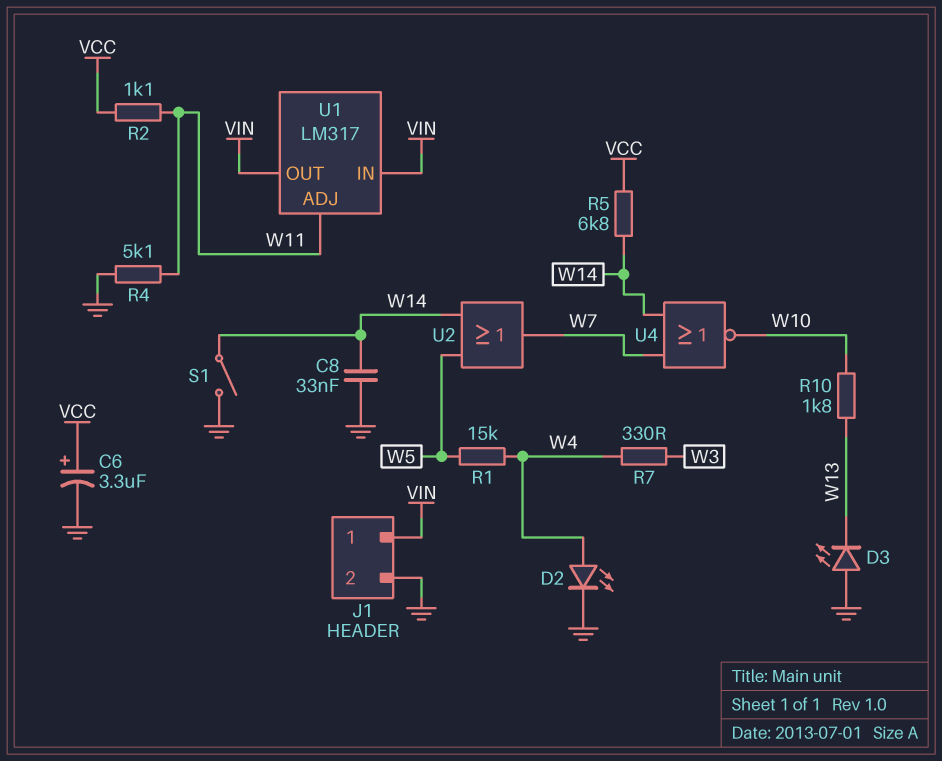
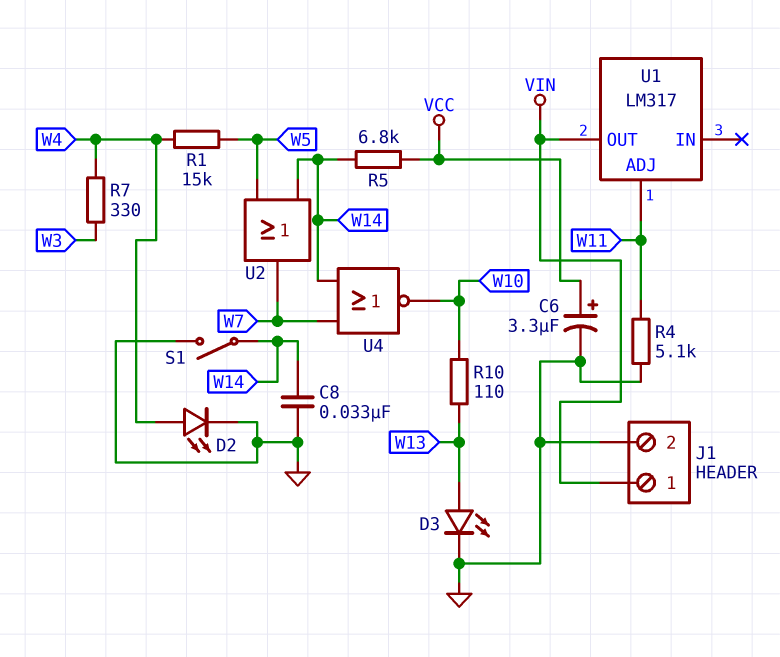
D3: LED (A GND, K W13) -> LED (A W13, K GND)
R2: 1.1k (VCC, W11) -> none
R10: 1.8k (W10, W13) -> 110 (W10, W13)
U1 pin IN: VIN -> none

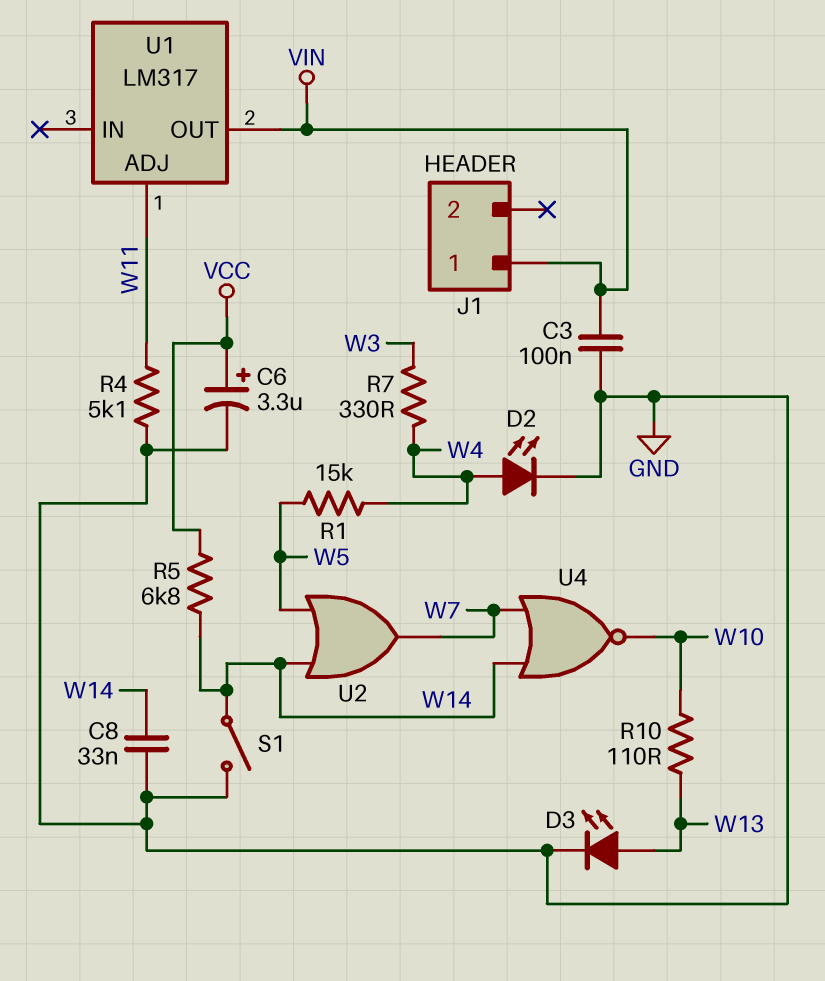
C3: none -> 100nF (GND, VIN)
J1 pin 2: GND -> none

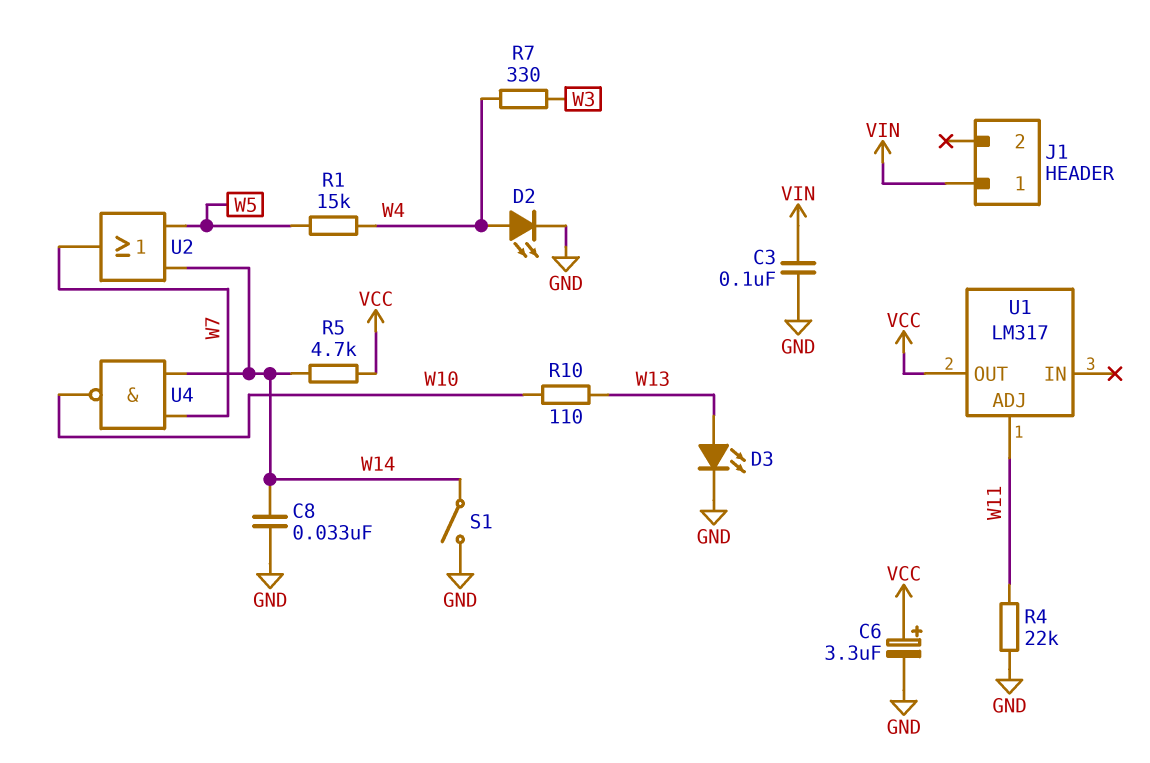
R4: 5.1k (GND, W11) -> 22k (GND, W11)
R5: 6.8k (VCC, W14) -> 4.7k (VCC, W14)
U1 pin OUT: VIN -> VCC
U4: NOR (in W7, in W14, out W10) -> NAND (in W7, in W14, out W10)

